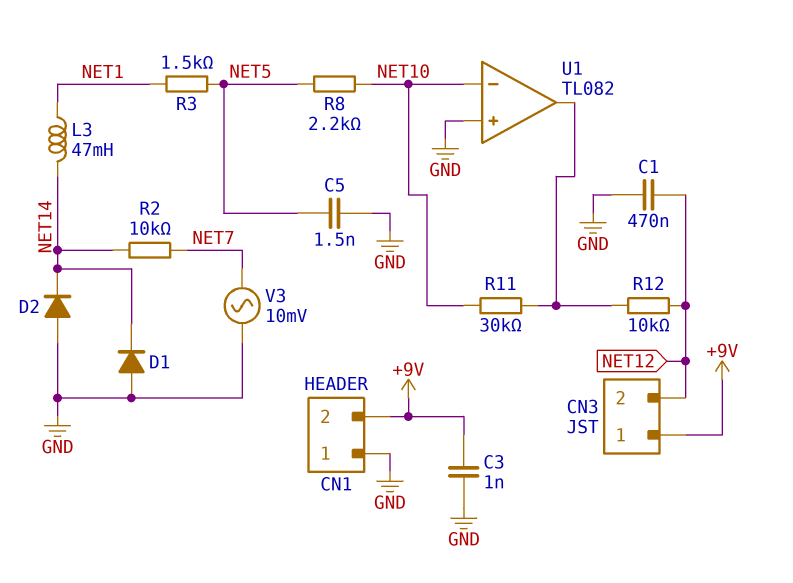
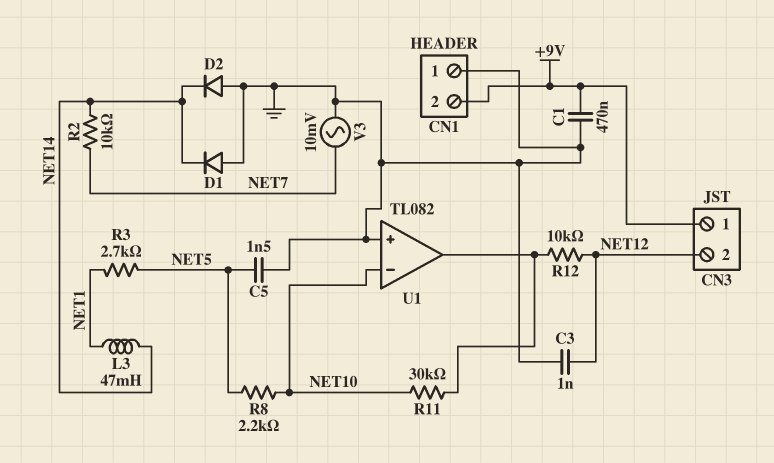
C1: 470nF (GND, NET12) -> 470nF (+9V, GND)
C3: 1nF (+9V, GND) -> 1nF (GND, NET12)
R3: 1.5k (NET1, NET5) -> 2.7k (NET1, NET5)

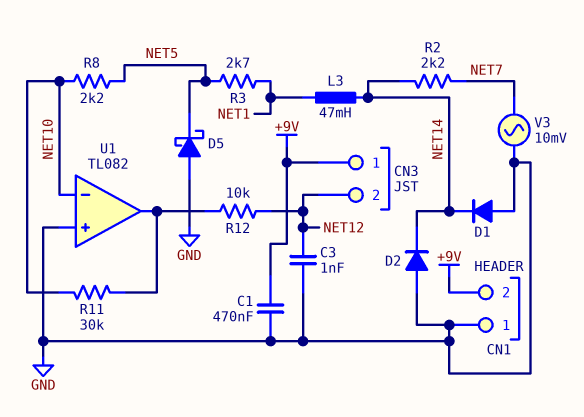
C5: 1.5nF (GND, NET5) -> none
D5: none -> schottky (A GND, K NET5)
R2: 10k (NET7, NET14) -> 2.2k (NET7, NET14)

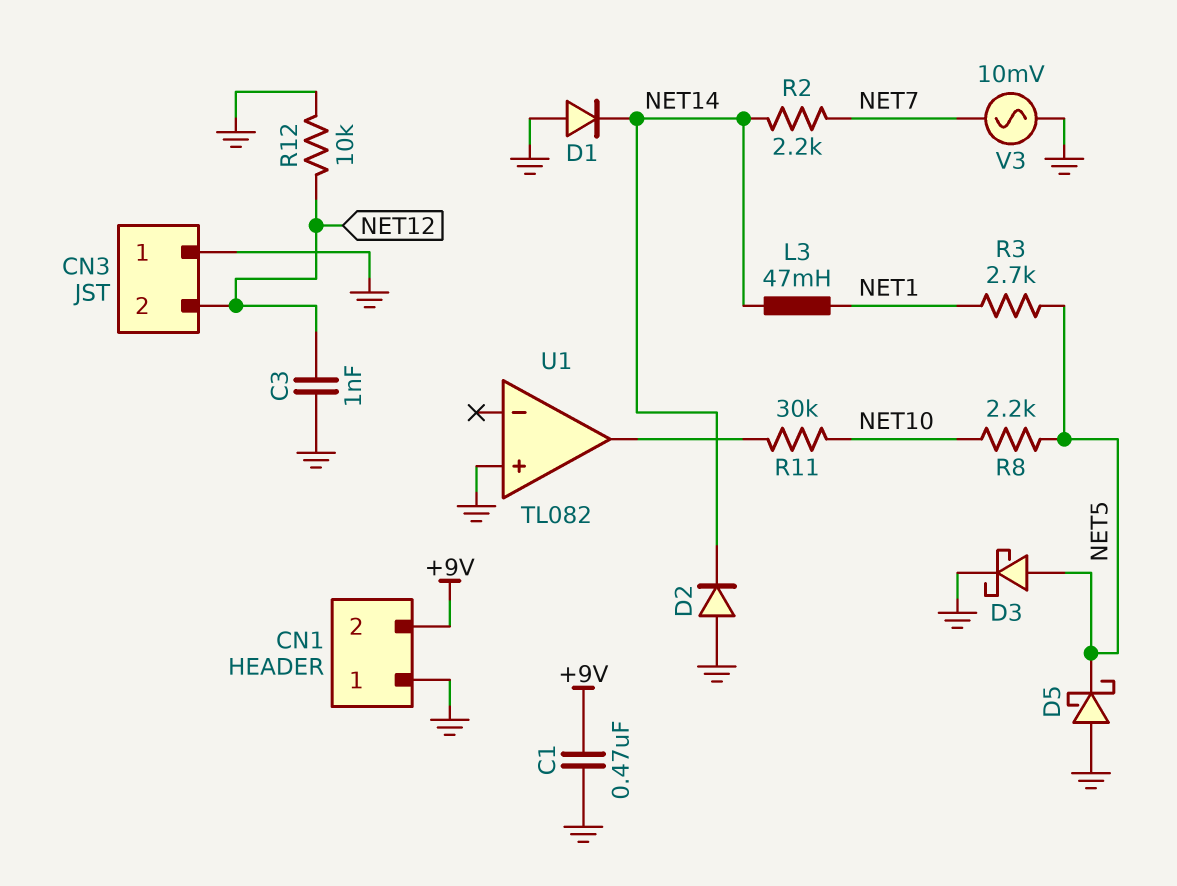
CN3 pin 1: +9V -> GND
D3: none -> schottky (A NET5, K GND)
R12: 10k (NET12, U1/out) -> 10k (GND, NET12)
U1 pin in-: NET10 -> none

